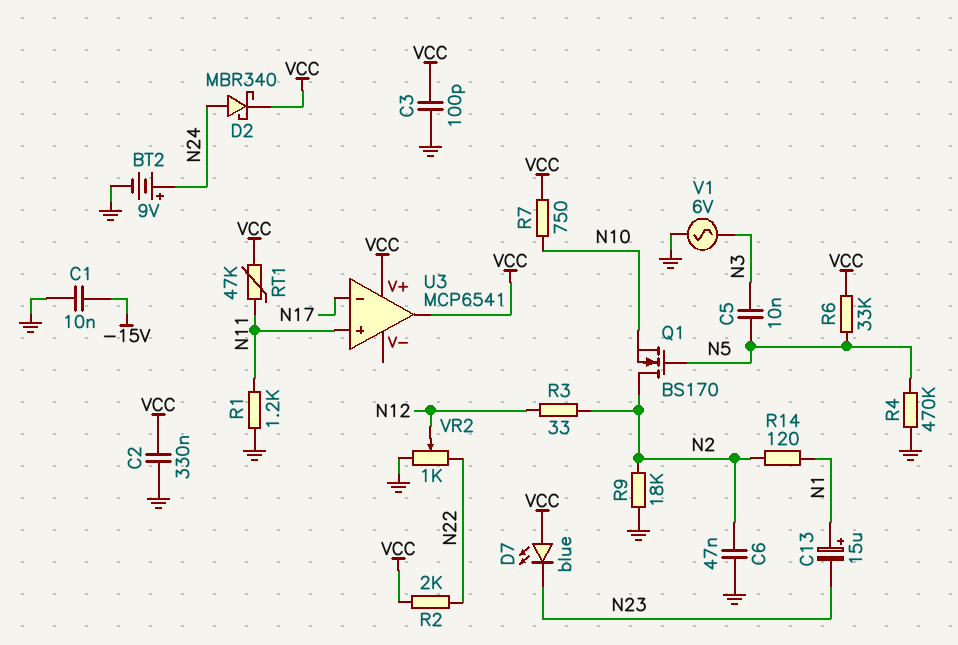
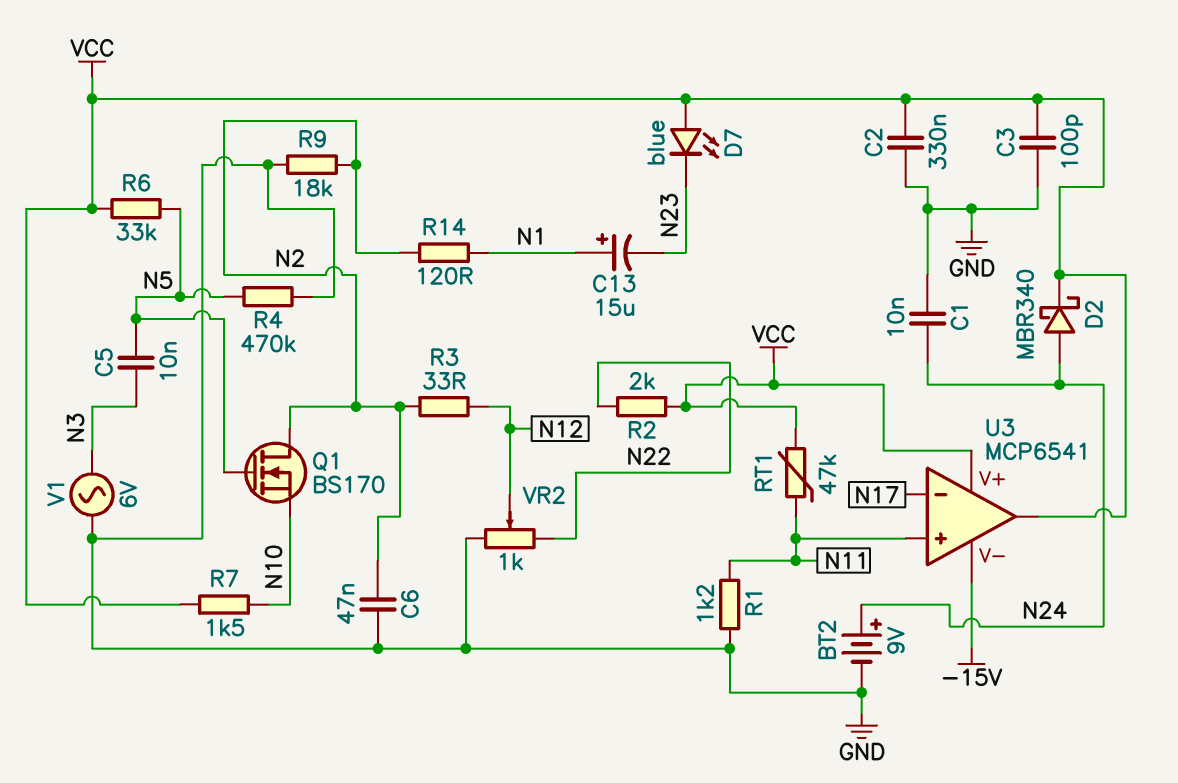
C1: 10nF (-15V, GND) -> 10nF (GND, N24)
R7: 750 (N10, VCC) -> 1.5k (N10, VCC)
U3 pin V-: none -> -15V

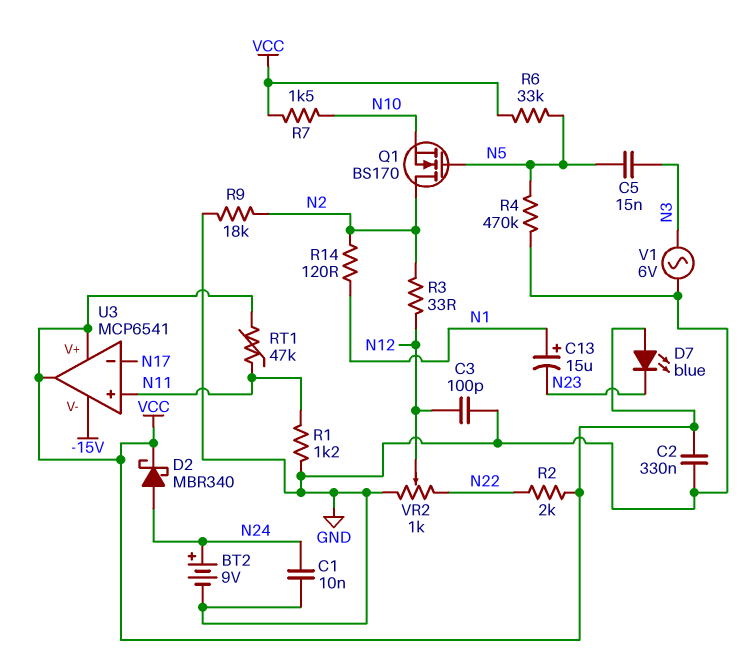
C3: 100pF (GND, VCC) -> 100pF (GND, N12)
C5: 10nF (N3, N5) -> 15nF (N3, N5)
C6: 47nF (GND, N2) -> none

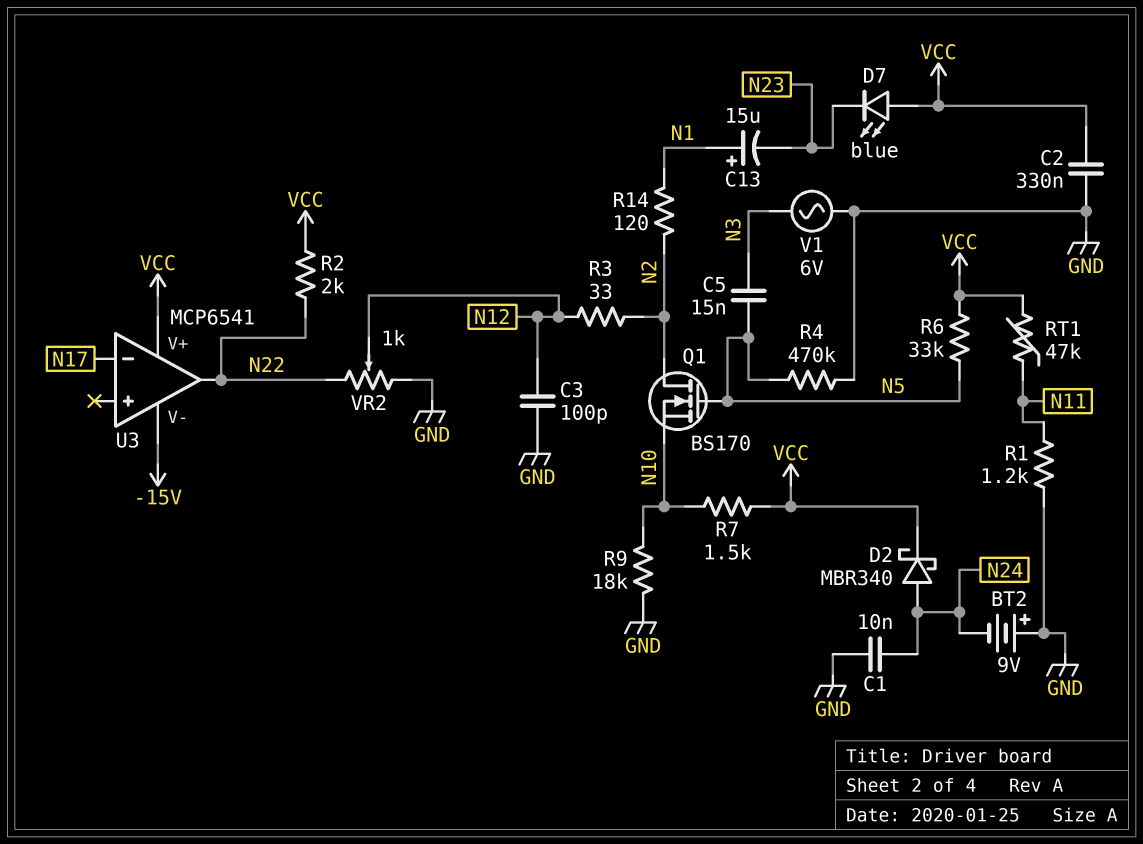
BT2: 9V (plus N24, minus GND) -> 9V (plus GND, minus N24)
R9: 18k (GND, N2) -> 18k (GND, N10)
U3 pin in+: N11 -> none
U3 pin out: VCC -> N22

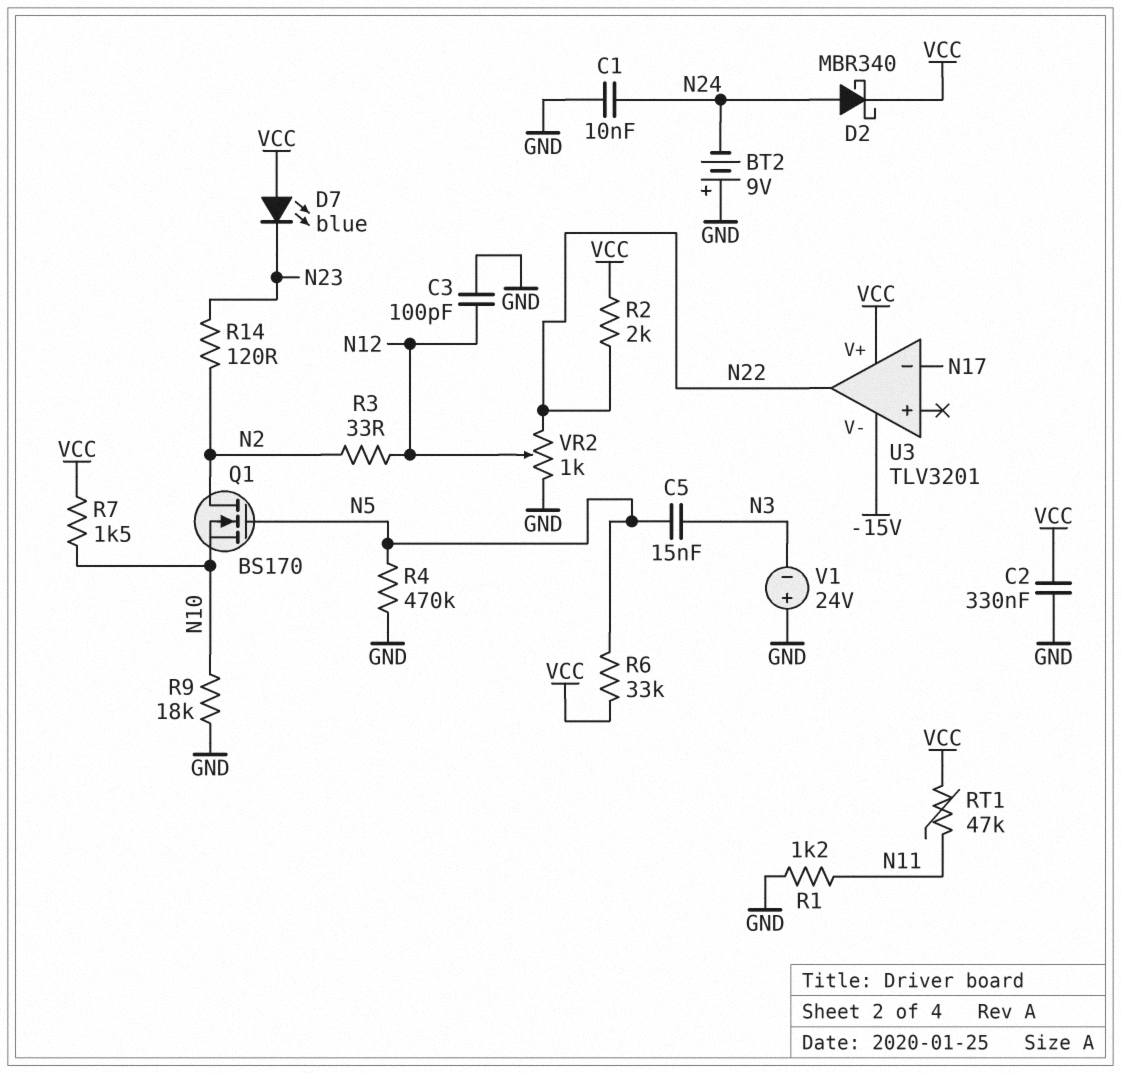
C13: 15uF (plus N1, minus N23) -> none
R14: 120 (N1, N2) -> 120 (N2, N23)
U3: MCP6541 -> TLV3201
V1: AC 6V (GND, N3) -> 24V (plus GND, minus N3)

